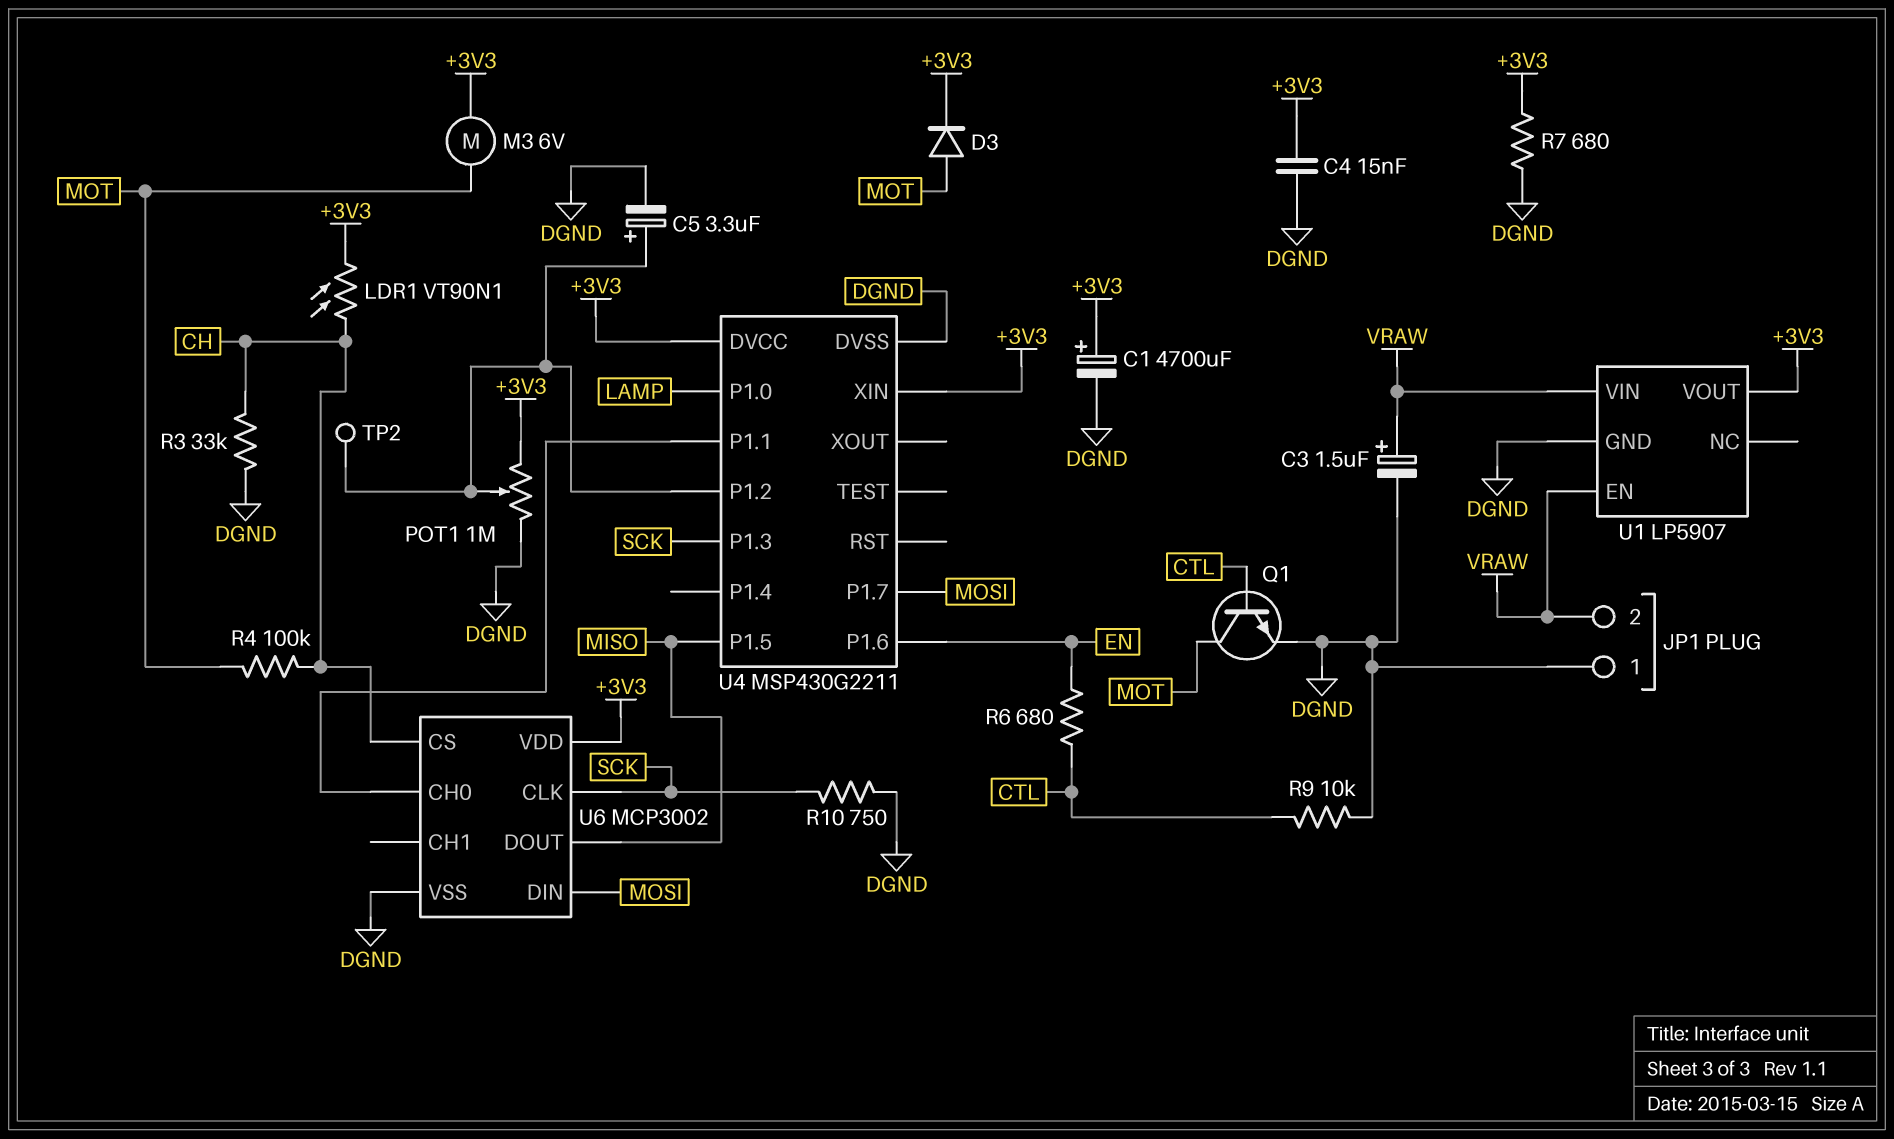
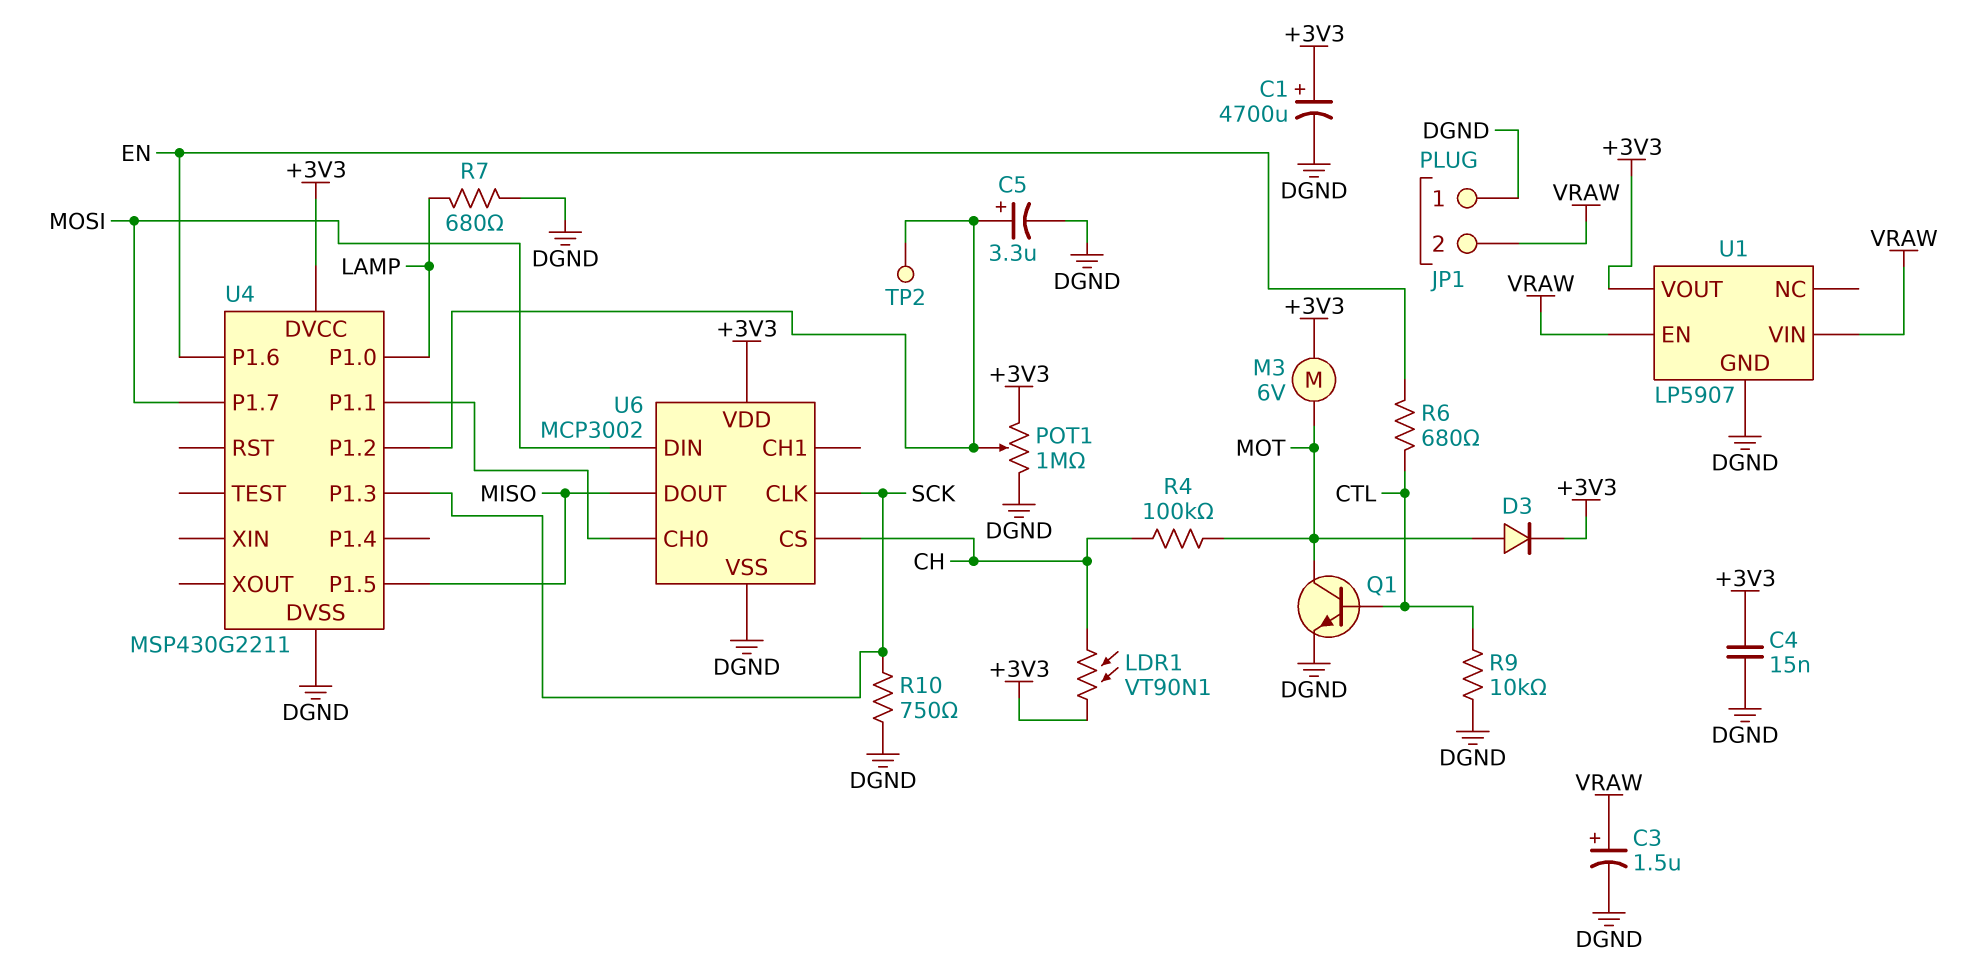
R3: 33k (CH, DGND) -> none
R7: 680 (+3V3, DGND) -> 680 (DGND, LAMP)
U4 pin XIN: +3V3 -> none

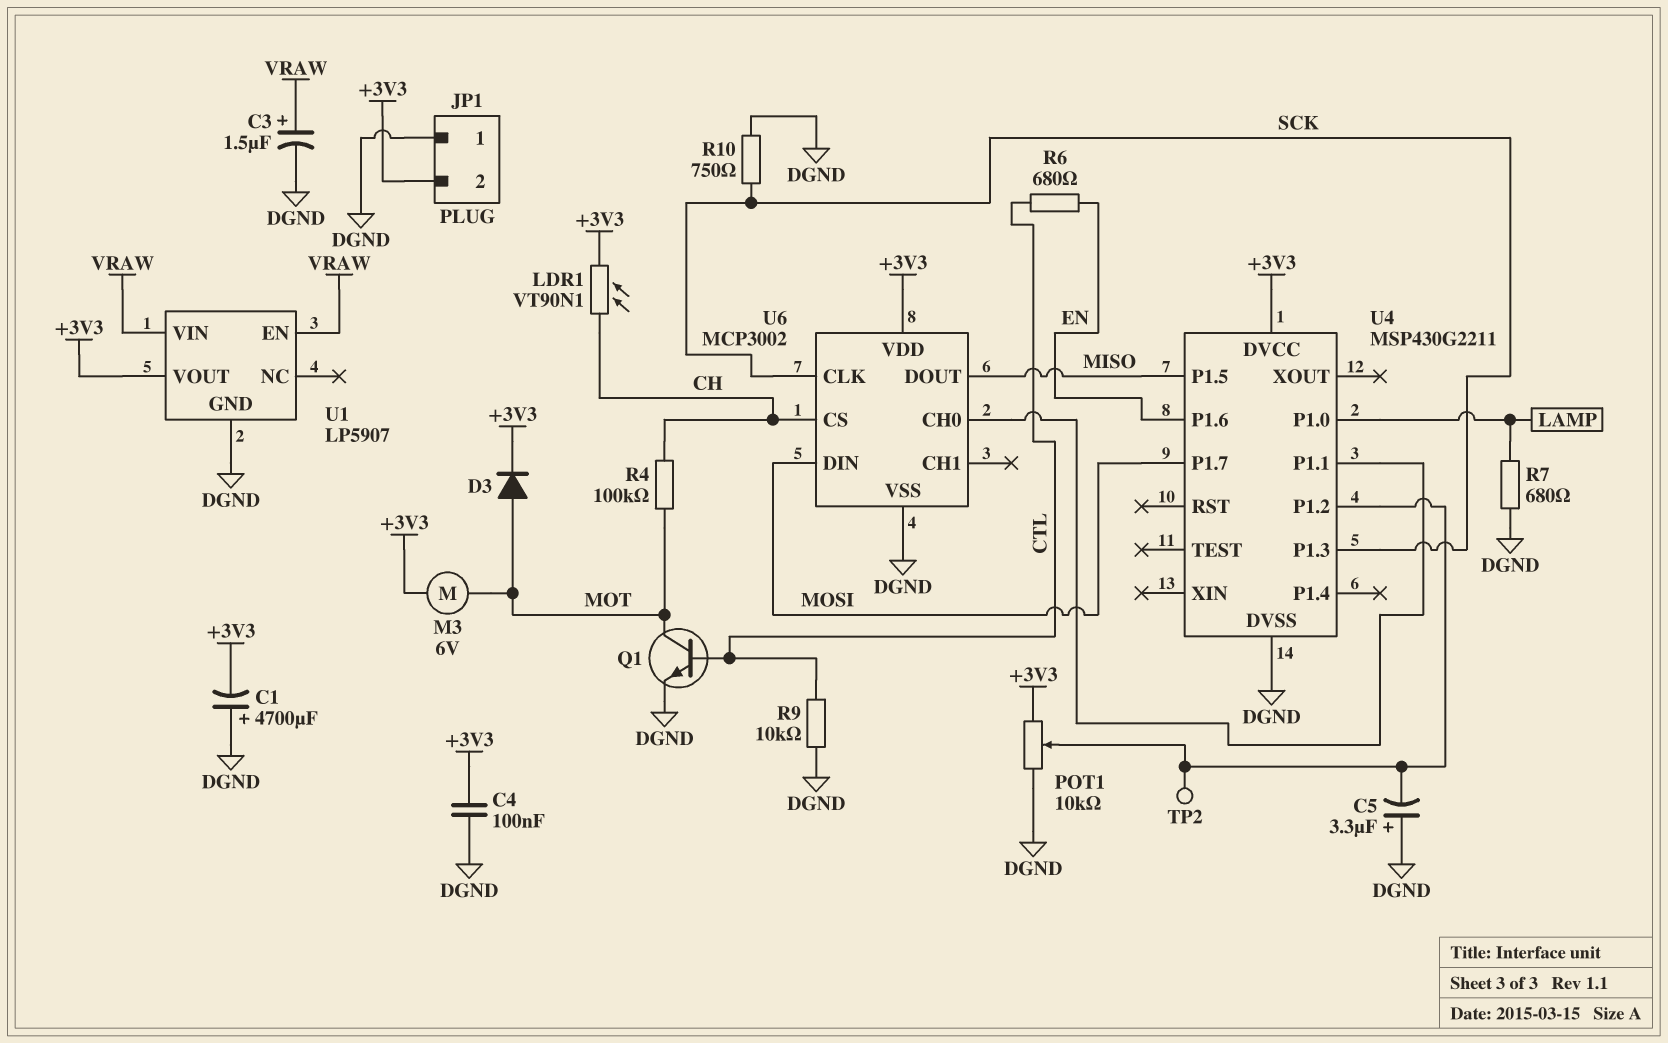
C1: 4700uF (plus +3V3, minus DGND) -> 4700uF (plus DGND, minus +3V3)
C4: 15nF (+3V3, DGND) -> 100nF (+3V3, DGND)
C5: 3.3uF (plus U4/P1.2, minus DGND) -> 3.3uF (plus DGND, minus U4/P1.2)
JP1 pin 2: VRAW -> +3V3
POT1: 1M (+3V3, DGND, wiper U4/P1.2) -> 10k (+3V3, DGND, wiper U4/P1.2)

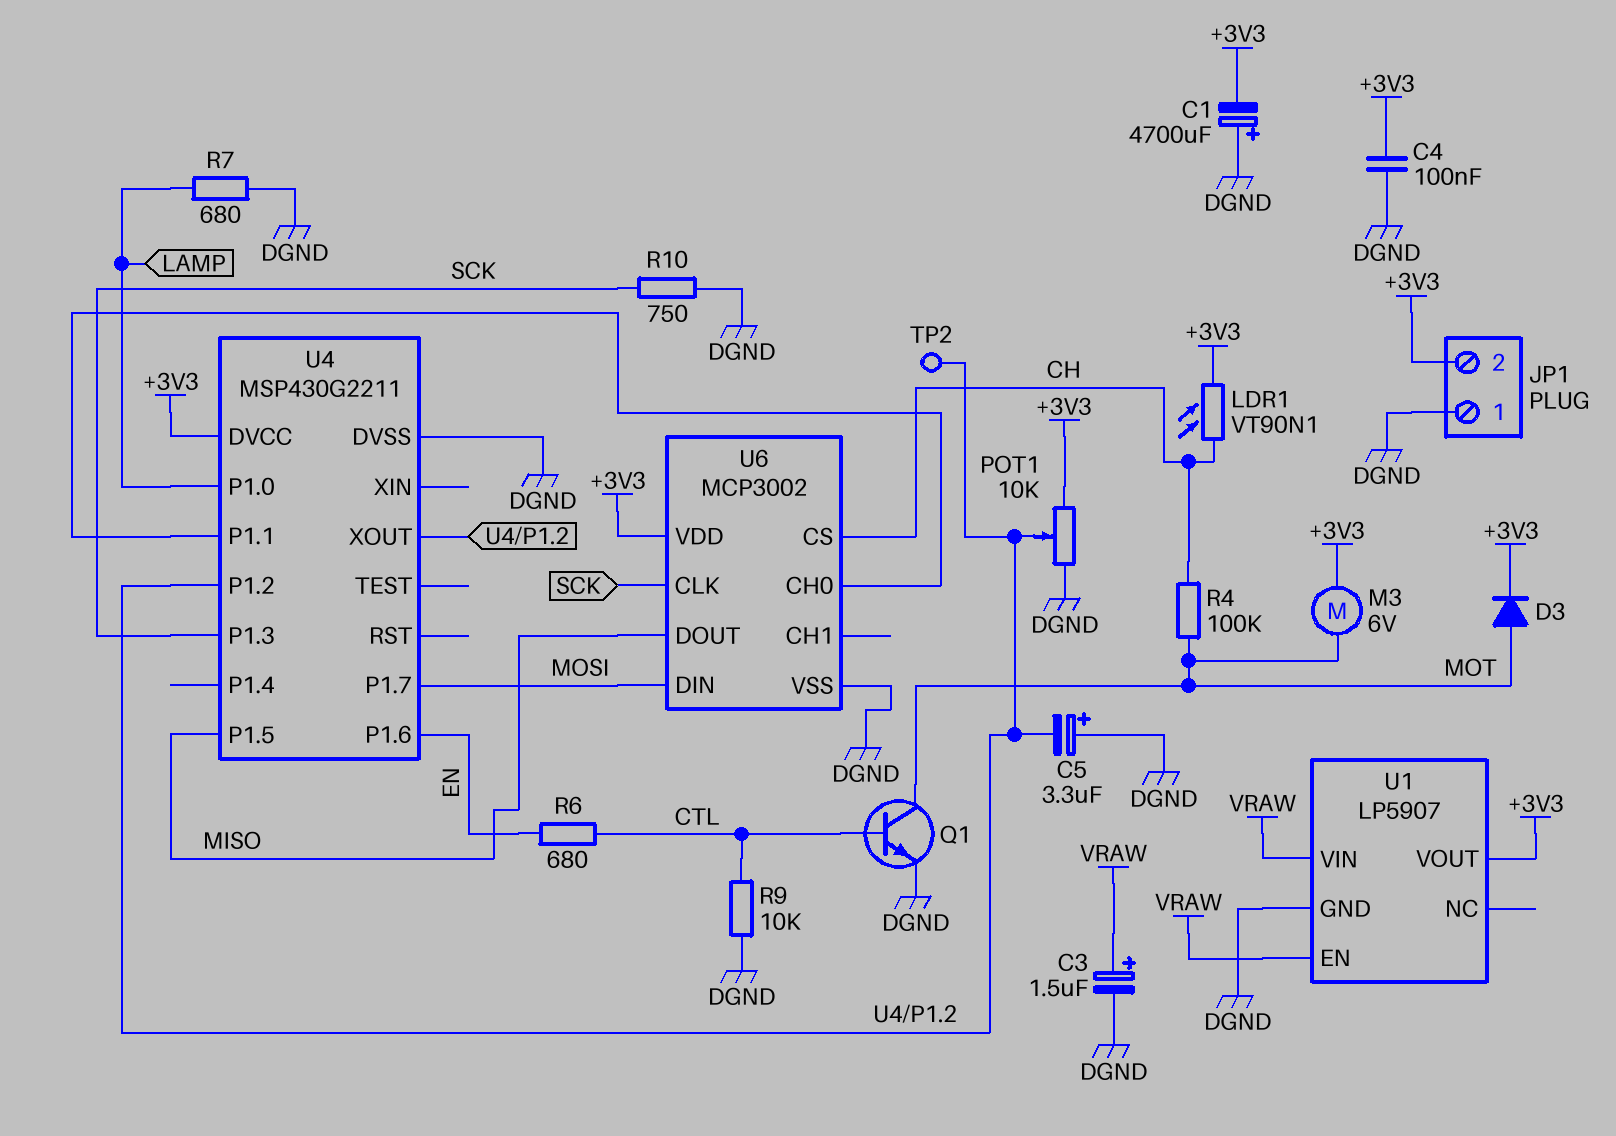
U4 pin XOUT: none -> U4/P1.2

